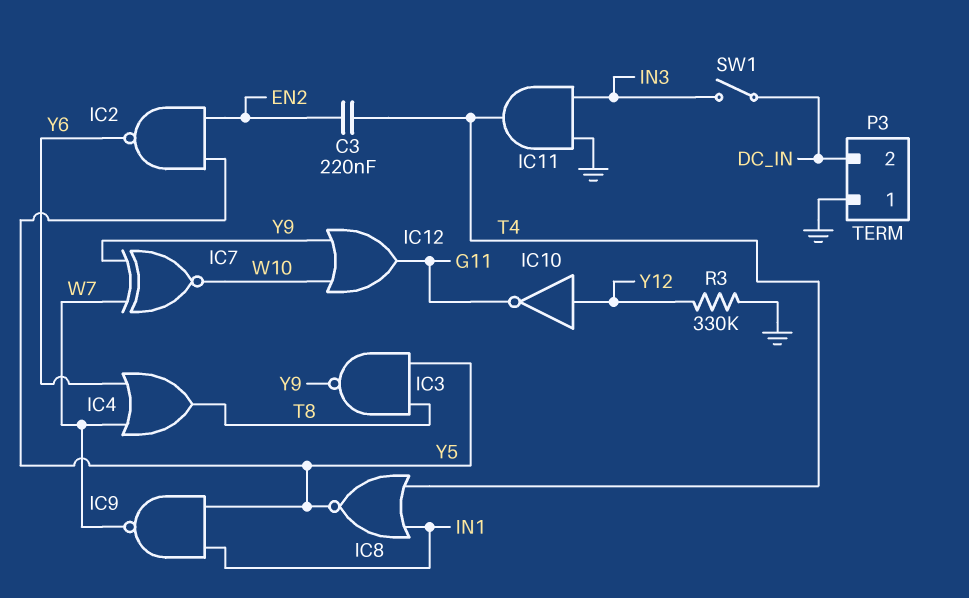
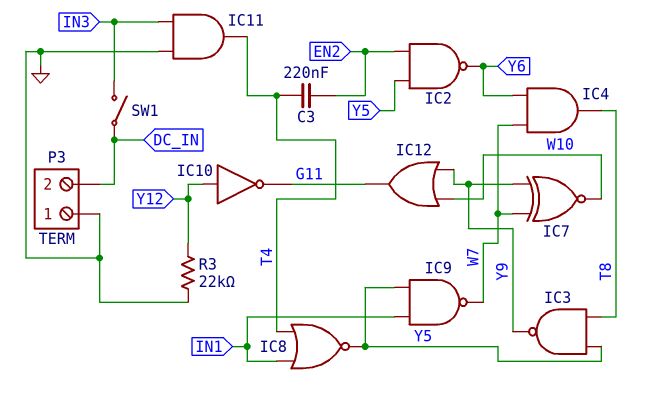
IC4: OR (in W7, in Y6, out T8) -> AND (in W7, in Y6, out T8)
R3: 330k (GND, Y12) -> 22k (GND, Y12)

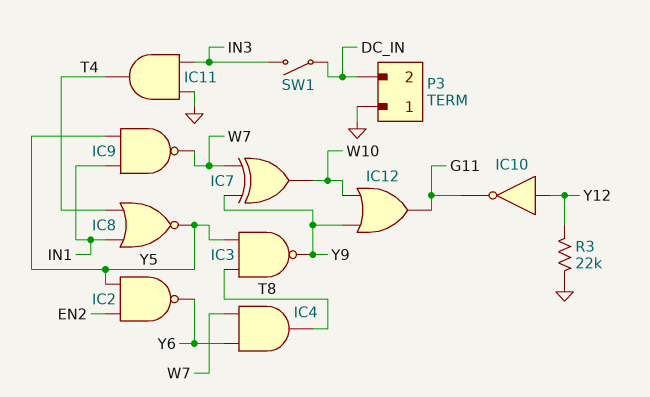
C3: 220nF (EN2, T4) -> none
IC7: XNOR (in W7, in Y9, out W10) -> XOR (in W7, in Y9, out W10)

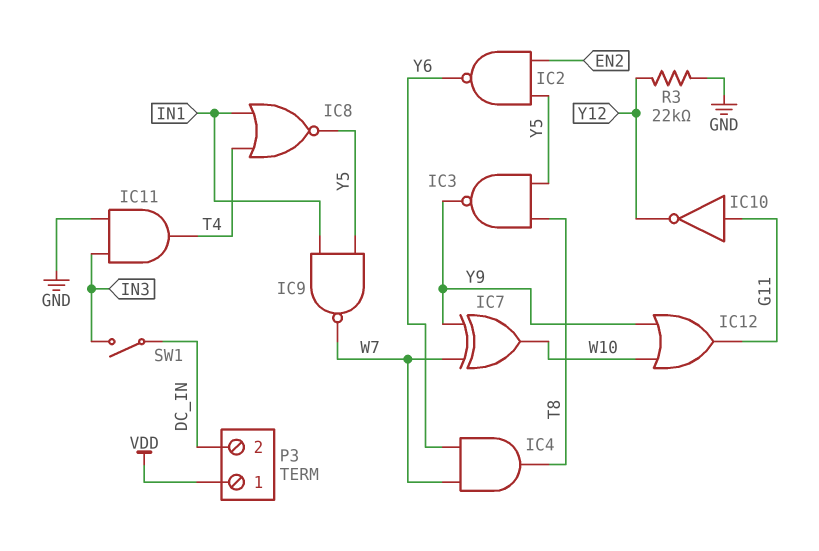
IC10: NOT (in Y12, out G11) -> NOT (in G11, out Y12)
P3 pin 1: GND -> VDD

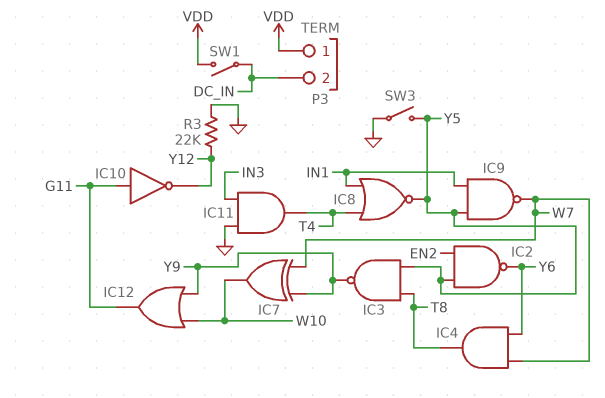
SW1: switch (DC_IN, IN3) -> switch (DC_IN, VDD)
SW3: none -> switch (GND, Y5)

